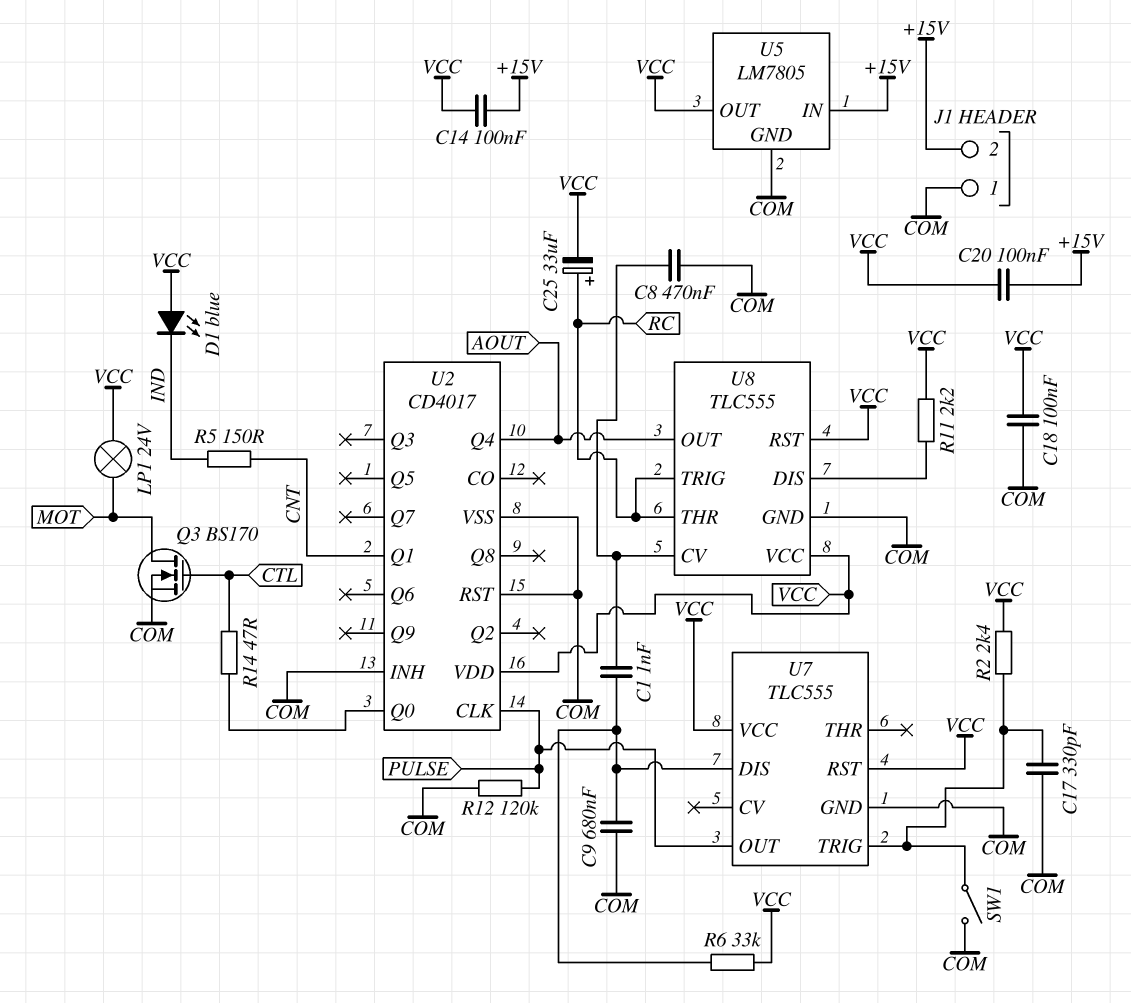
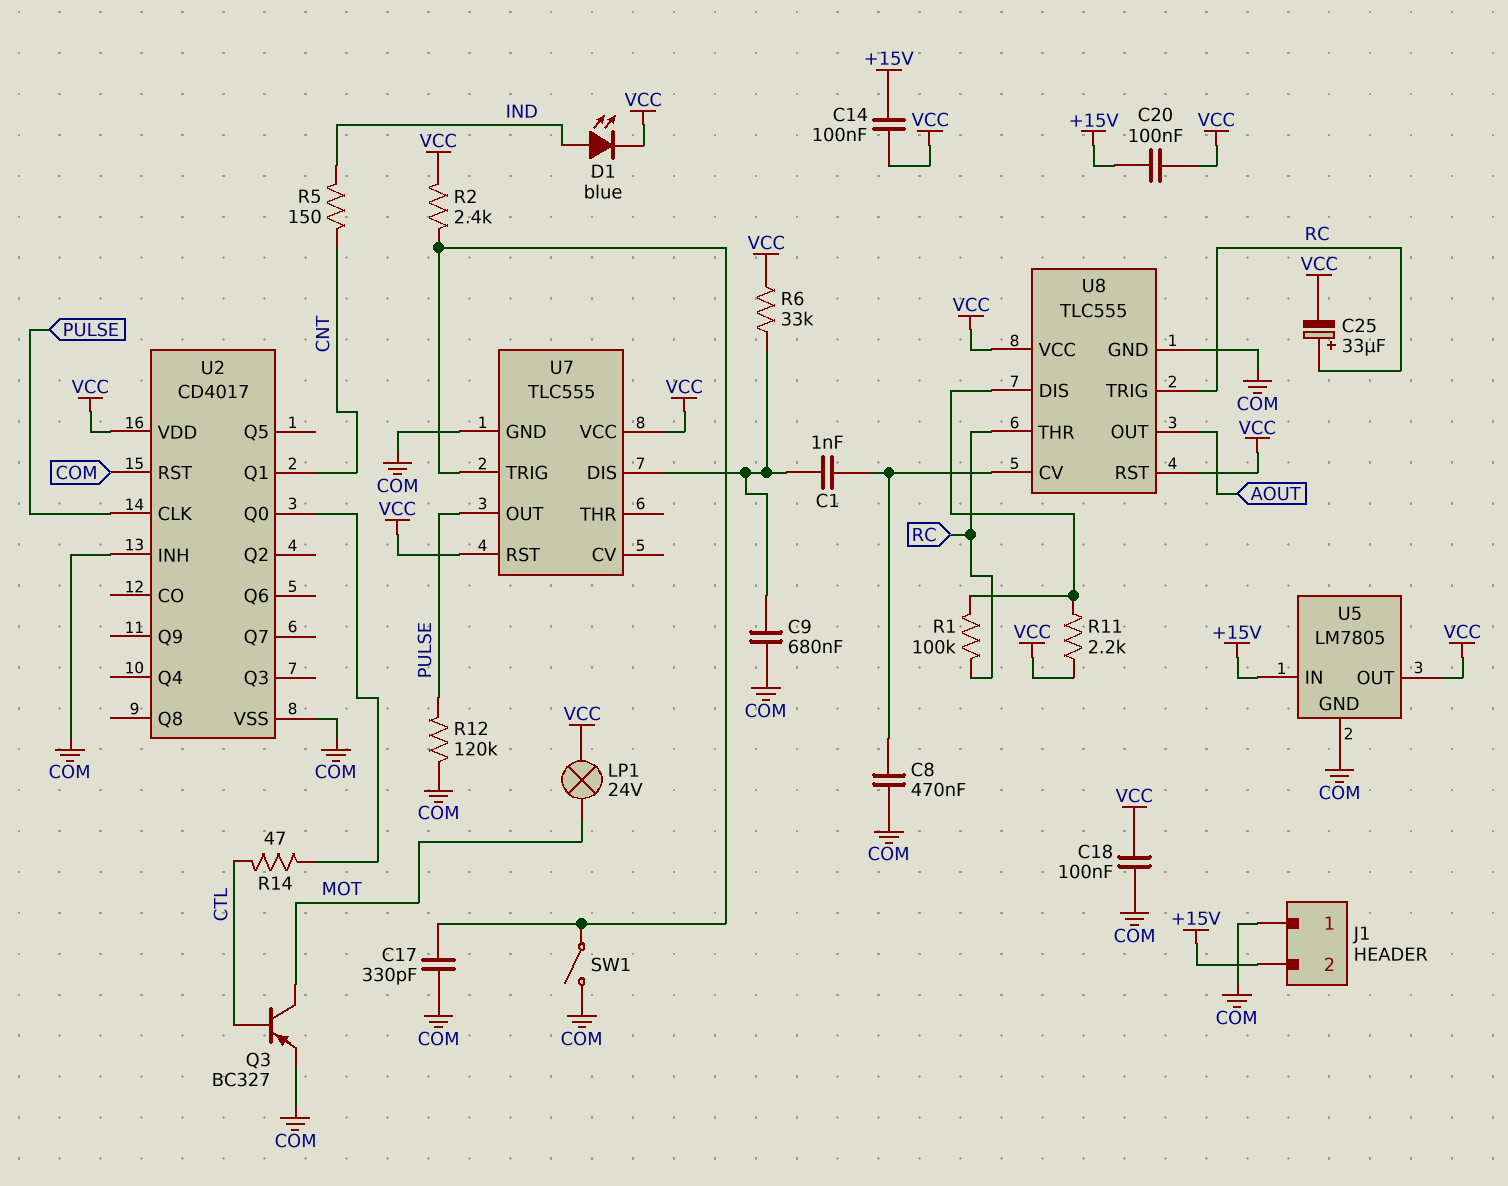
D1: LED blue (A VCC, K IND) -> LED blue (A IND, K VCC)
Q3: NMOS BS170 (G CTL, D MOT, S COM) -> PNP BC327 (B CTL, C MOT, E COM)
R1: none -> 100k (RC, U8/DIS)
U2 pin Q4: AOUT -> none

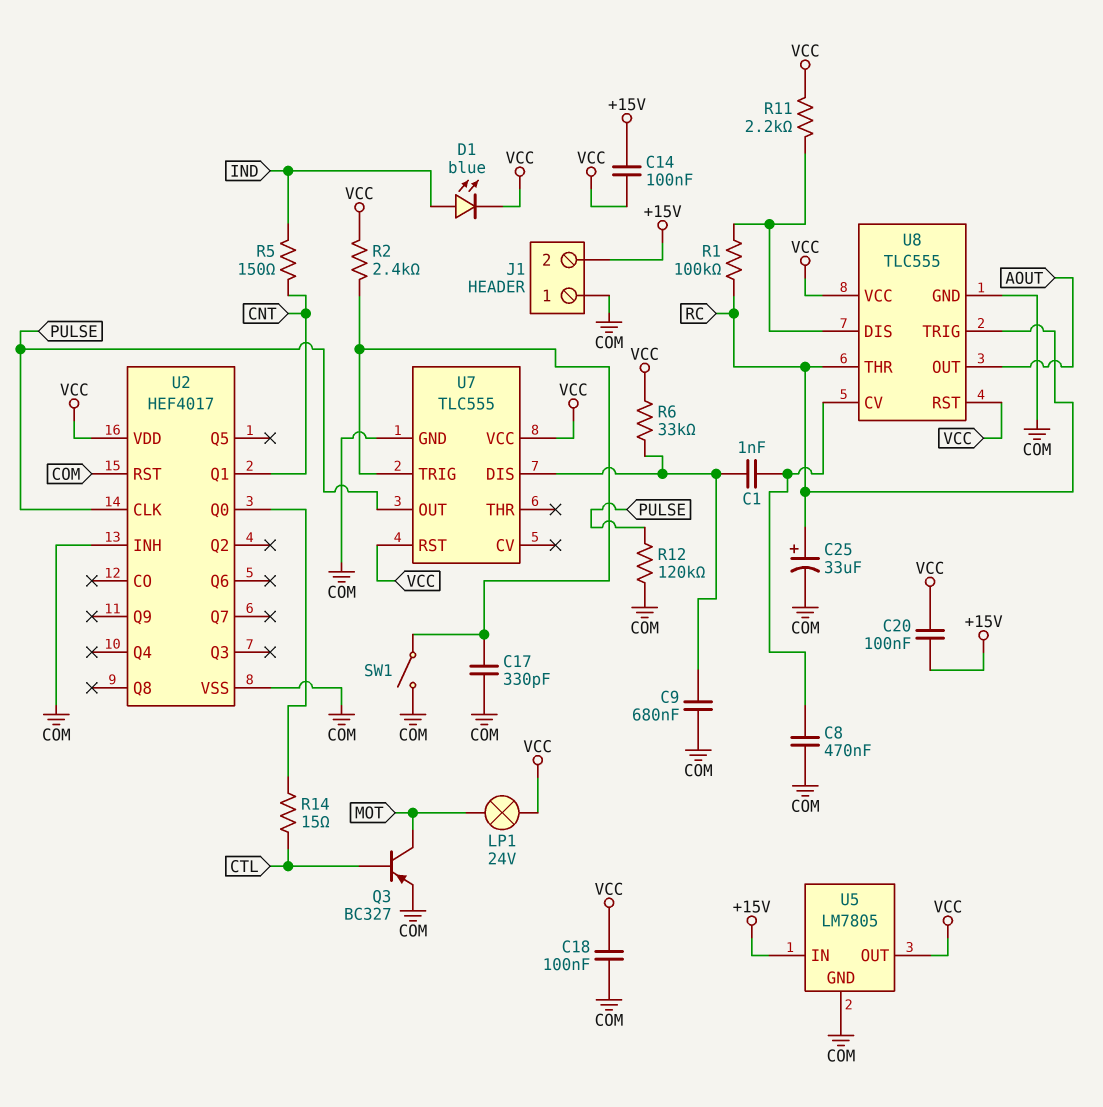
C25: 33uF (plus RC, minus VCC) -> 33uF (plus RC, minus COM)
R14: 47 (CTL, U2/Q0) -> 15 (CTL, U2/Q0)
U2: CD4017 -> HEF4017

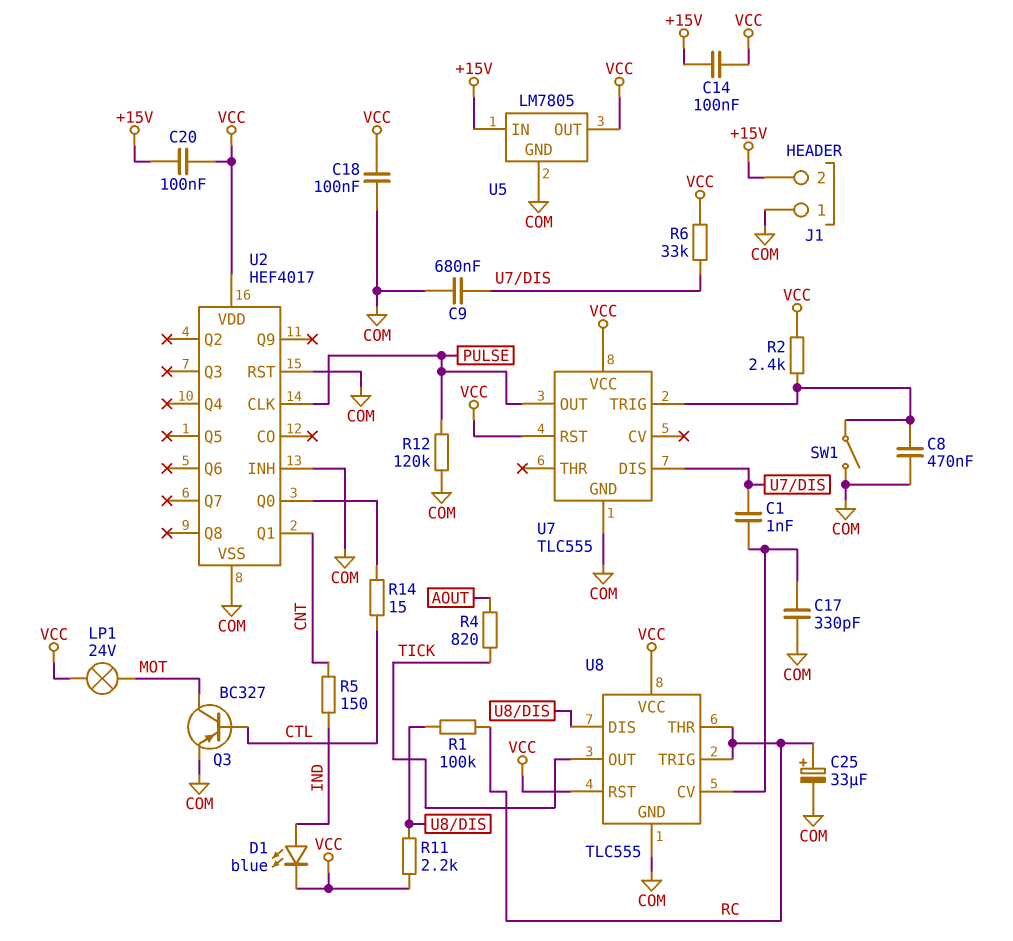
C8: 470nF (COM, U8/CV) -> 470nF (COM, U7/TRIG)
C17: 330pF (COM, U7/TRIG) -> 330pF (COM, U8/CV)
R4: none -> 820 (AOUT, TICK)
U8 pin OUT: AOUT -> TICK

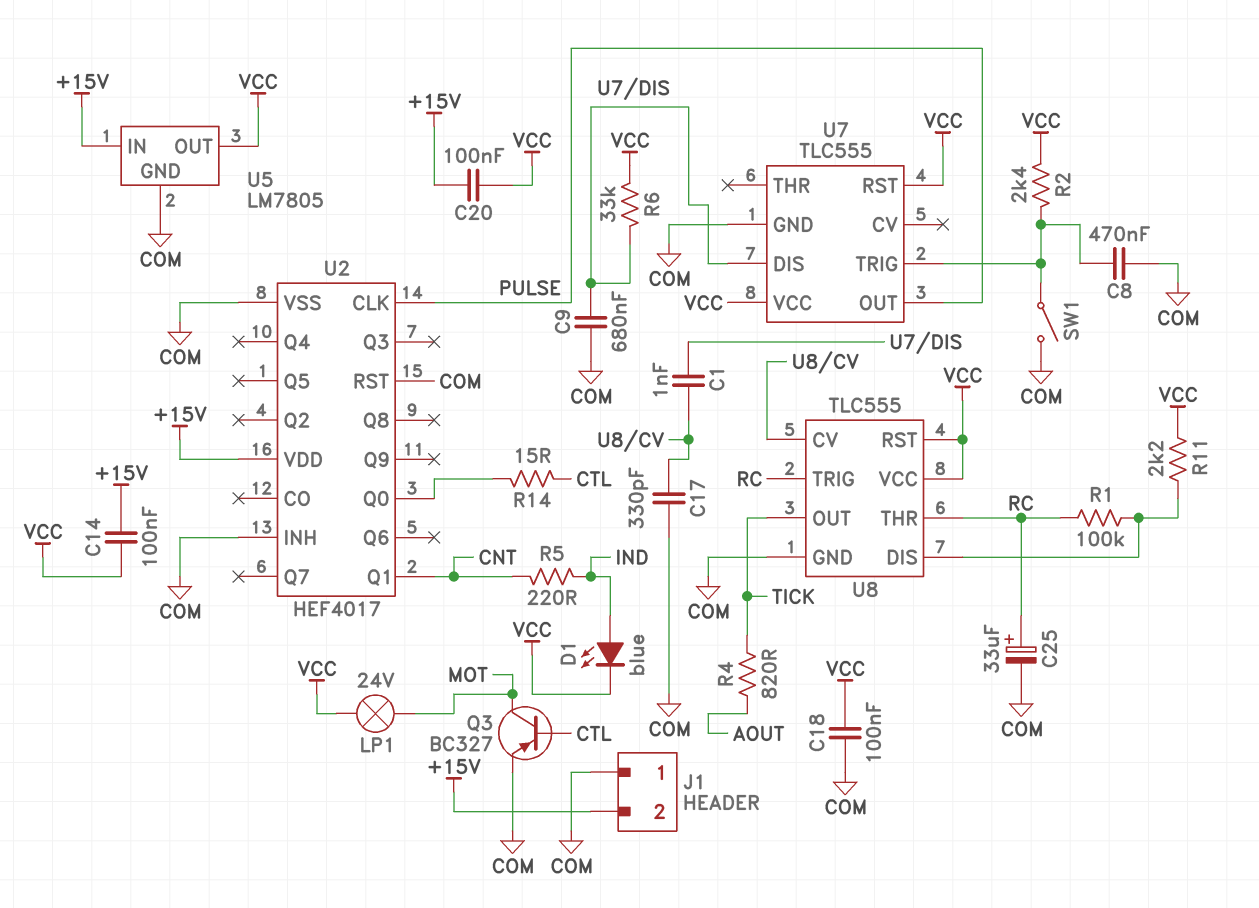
R5: 150 (CNT, IND) -> 220 (CNT, IND)
R12: 120k (COM, PULSE) -> none
U2 pin VDD: VCC -> +15V

